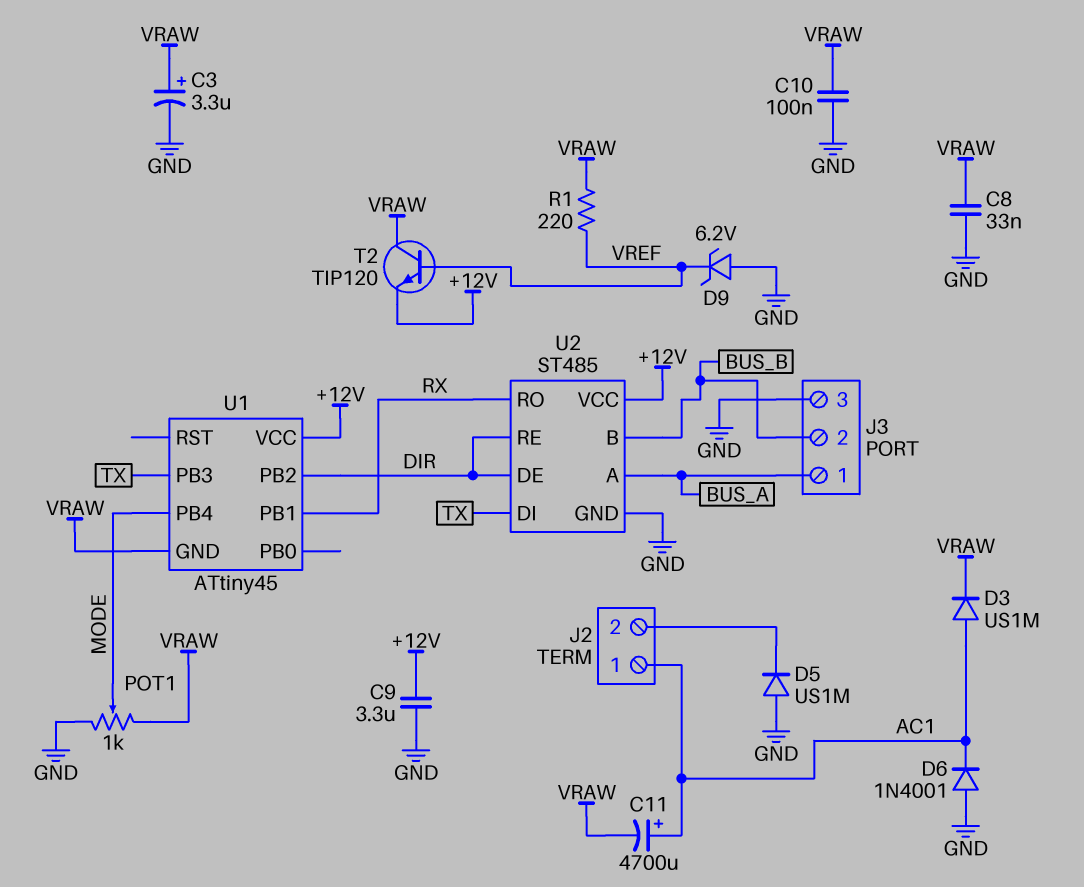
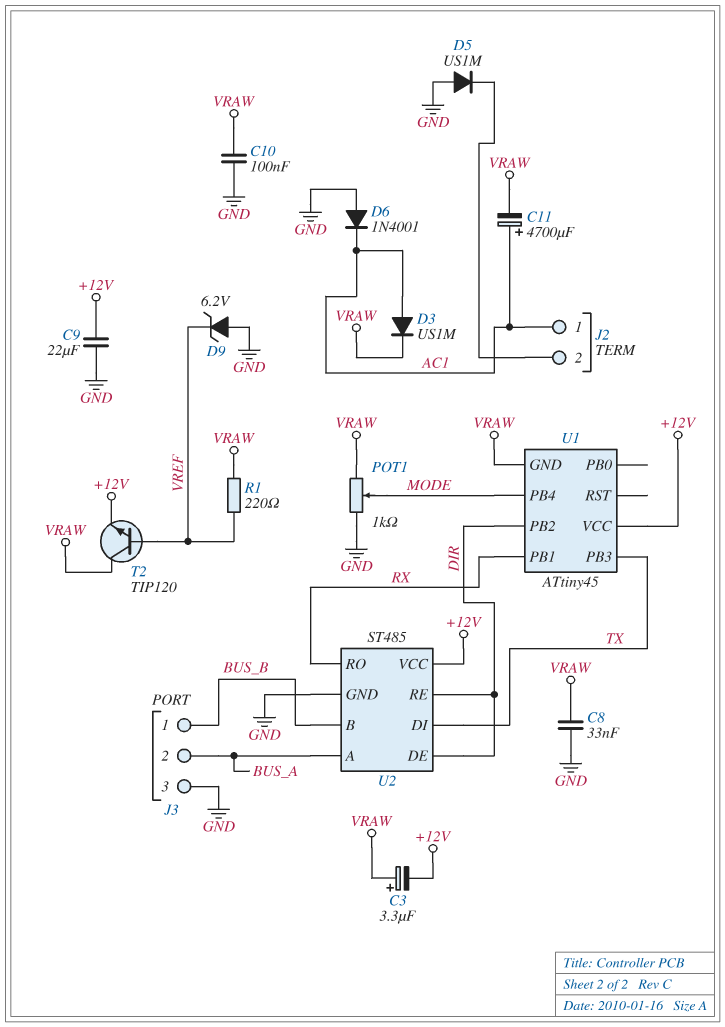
C3: 3.3uF (plus VRAW, minus GND) -> 3.3uF (plus VRAW, minus +12V)
C9: 3.3uF (+12V, GND) -> 22uF (+12V, GND)
J3 pin 1: BUS_A -> BUS_B
J3 pin 2: BUS_B -> BUS_A

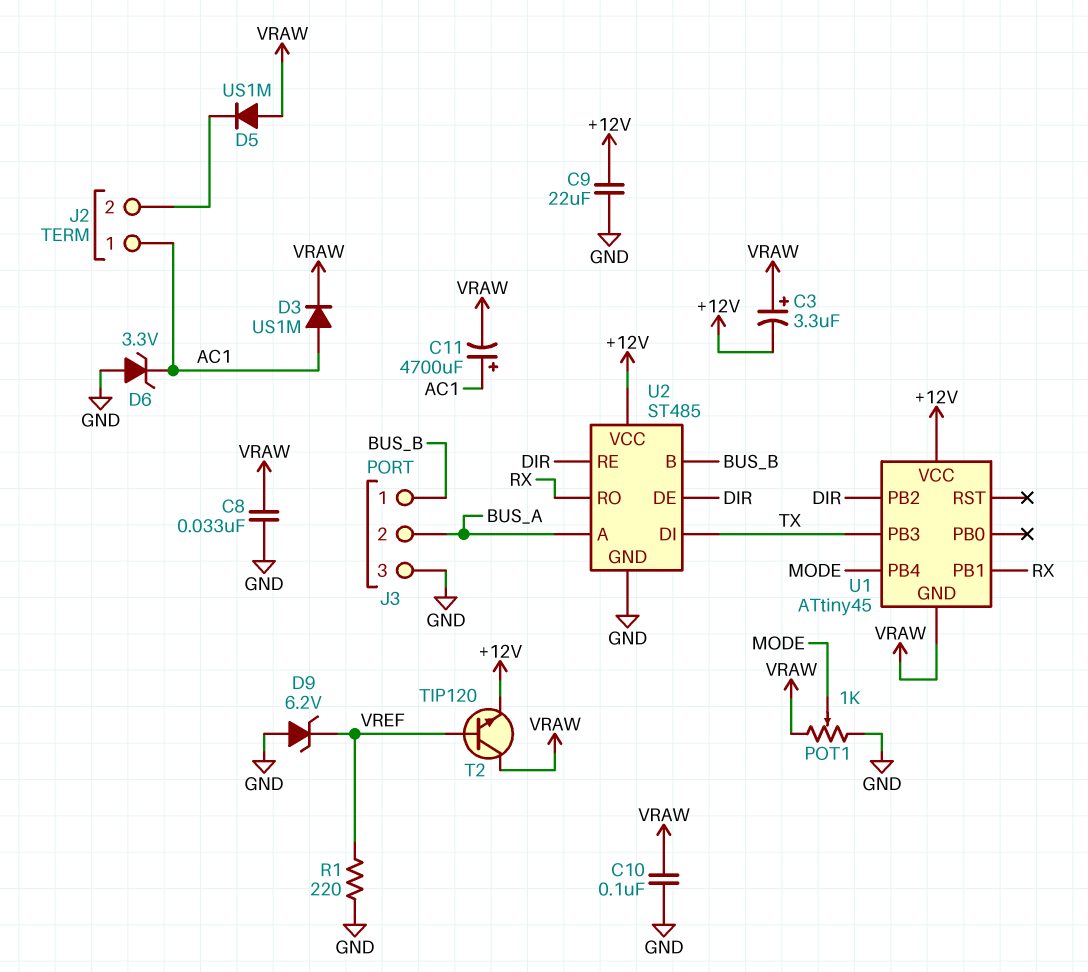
D5: diode US1M (A GND, K J2/2) -> diode US1M (A VRAW, K J2/2)
D6: diode 1N4001 (A GND, K AC1) -> zener 3.3V (A GND, K AC1)
R1: 220 (VRAW, VREF) -> 220 (GND, VREF)

